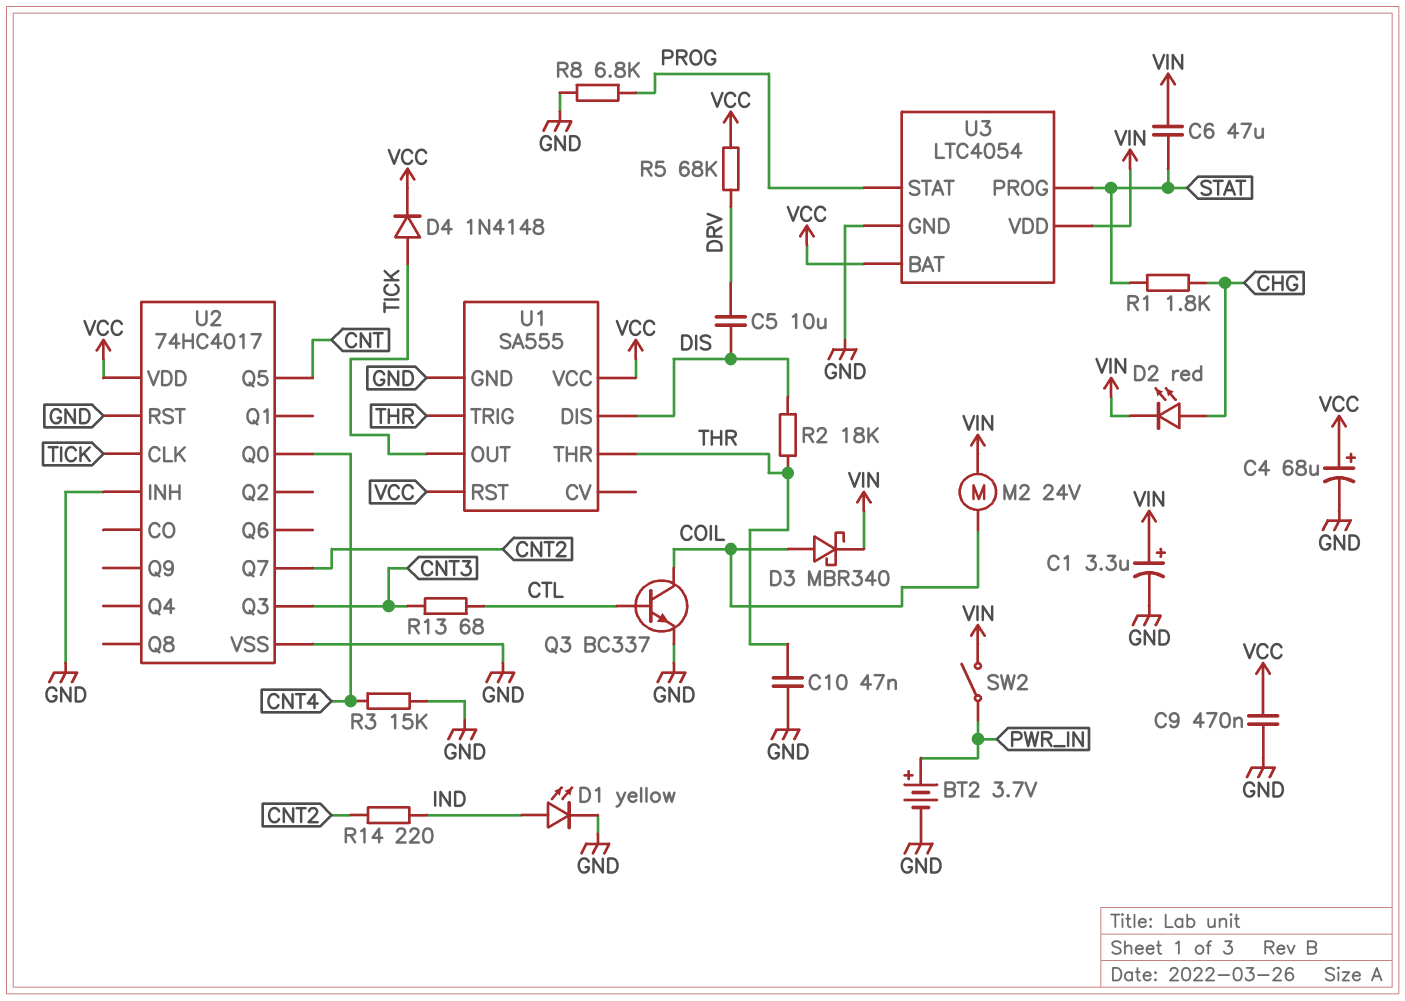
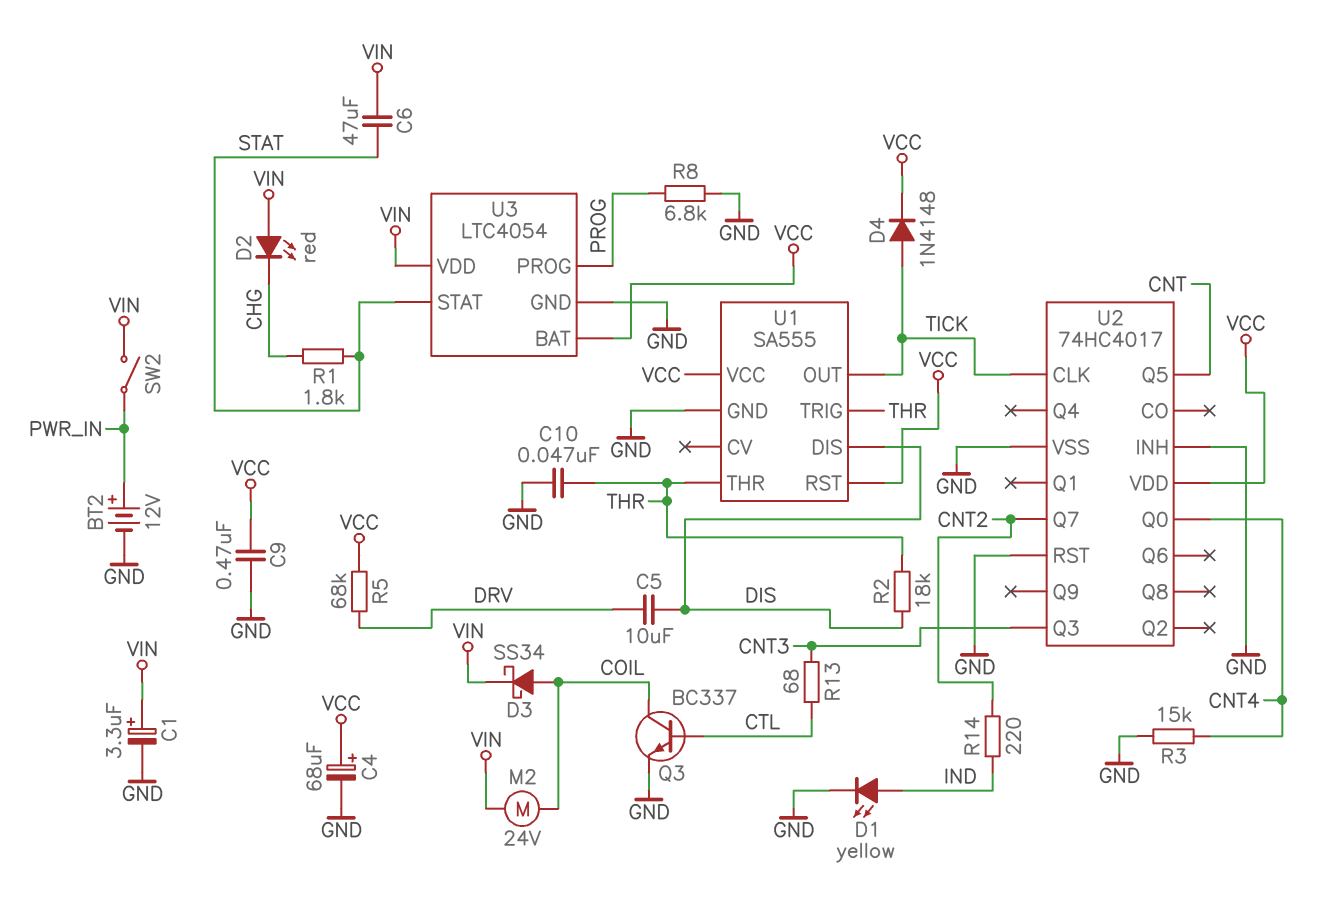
BT2: 3.7V (plus PWR_IN, minus GND) -> 12V (plus PWR_IN, minus GND)
D2: LED red (A CHG, K VIN) -> LED red (A VIN, K CHG)
D3: schottky MBR340 (A COIL, K VIN) -> schottky SS34 (A COIL, K VIN)
U3 pin PROG: STAT -> PROG
U3 pin STAT: PROG -> STAT

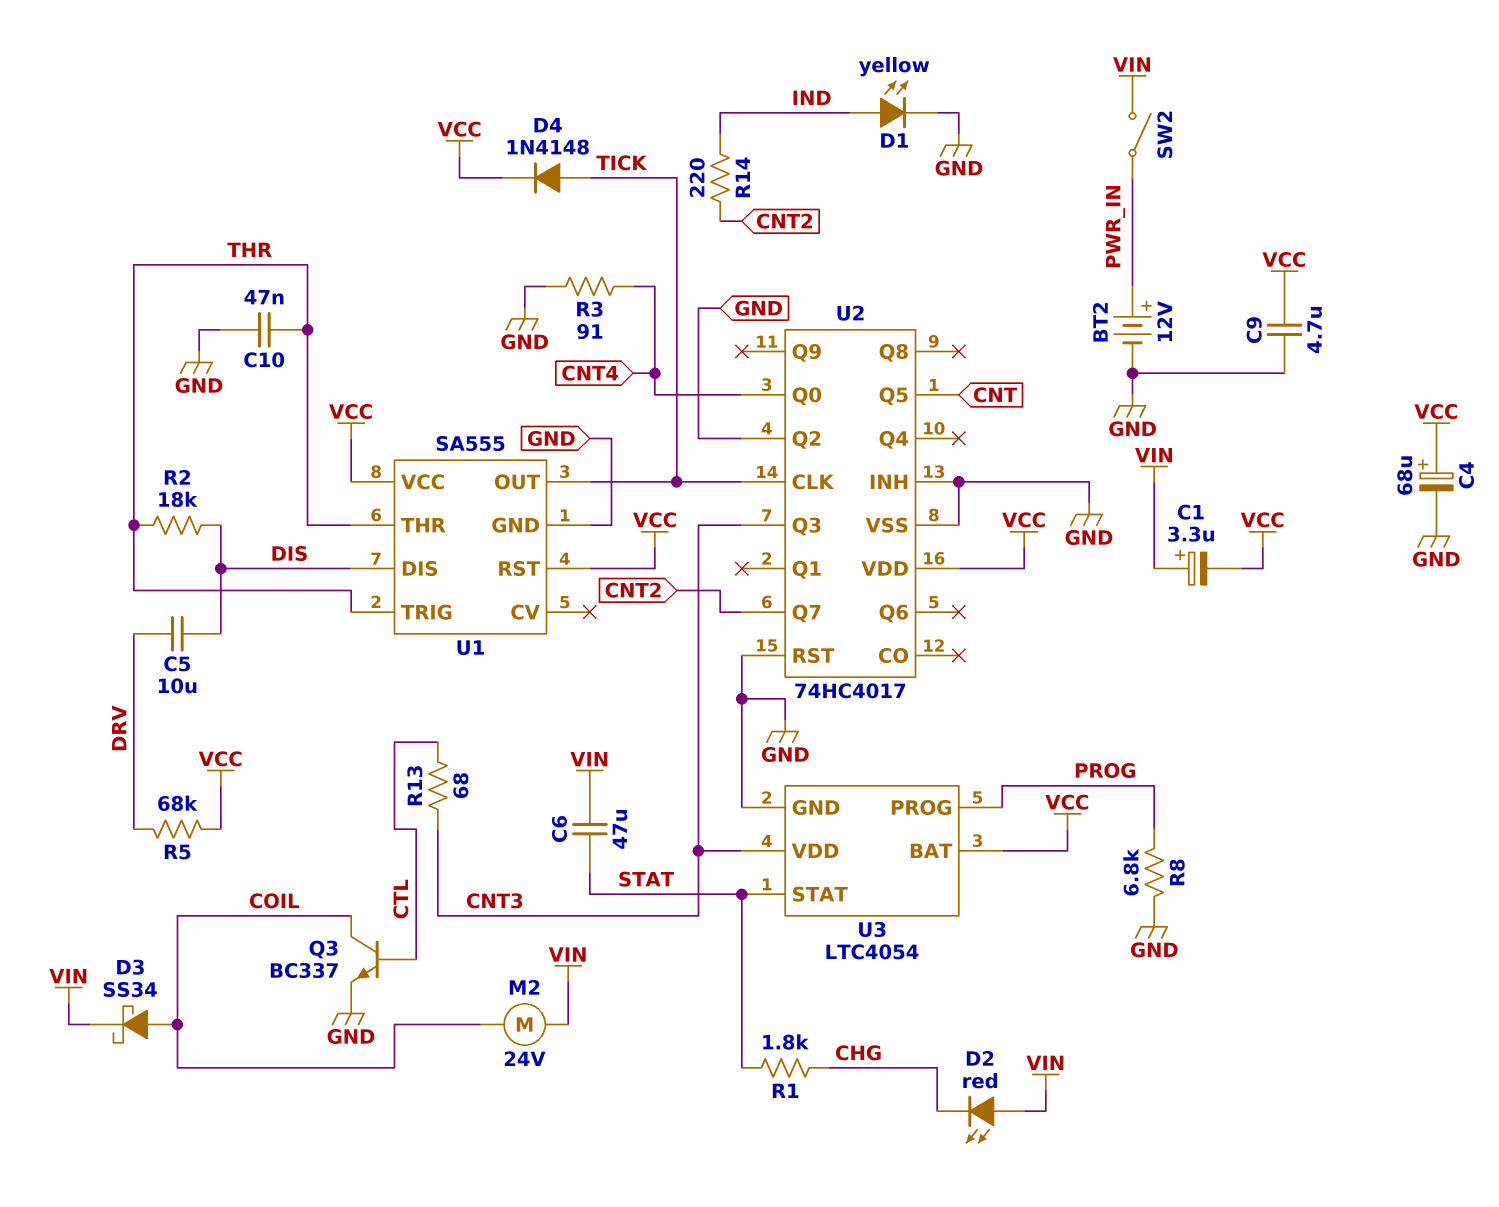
C1: 3.3uF (plus VIN, minus GND) -> 3.3uF (plus VIN, minus VCC)
C9: 470nF (GND, VCC) -> 4.7uF (GND, VCC)
R3: 15k (CNT4, GND) -> 91 (CNT4, GND)
U2 pin Q2: none -> GND
U3 pin VDD: VIN -> CNT3

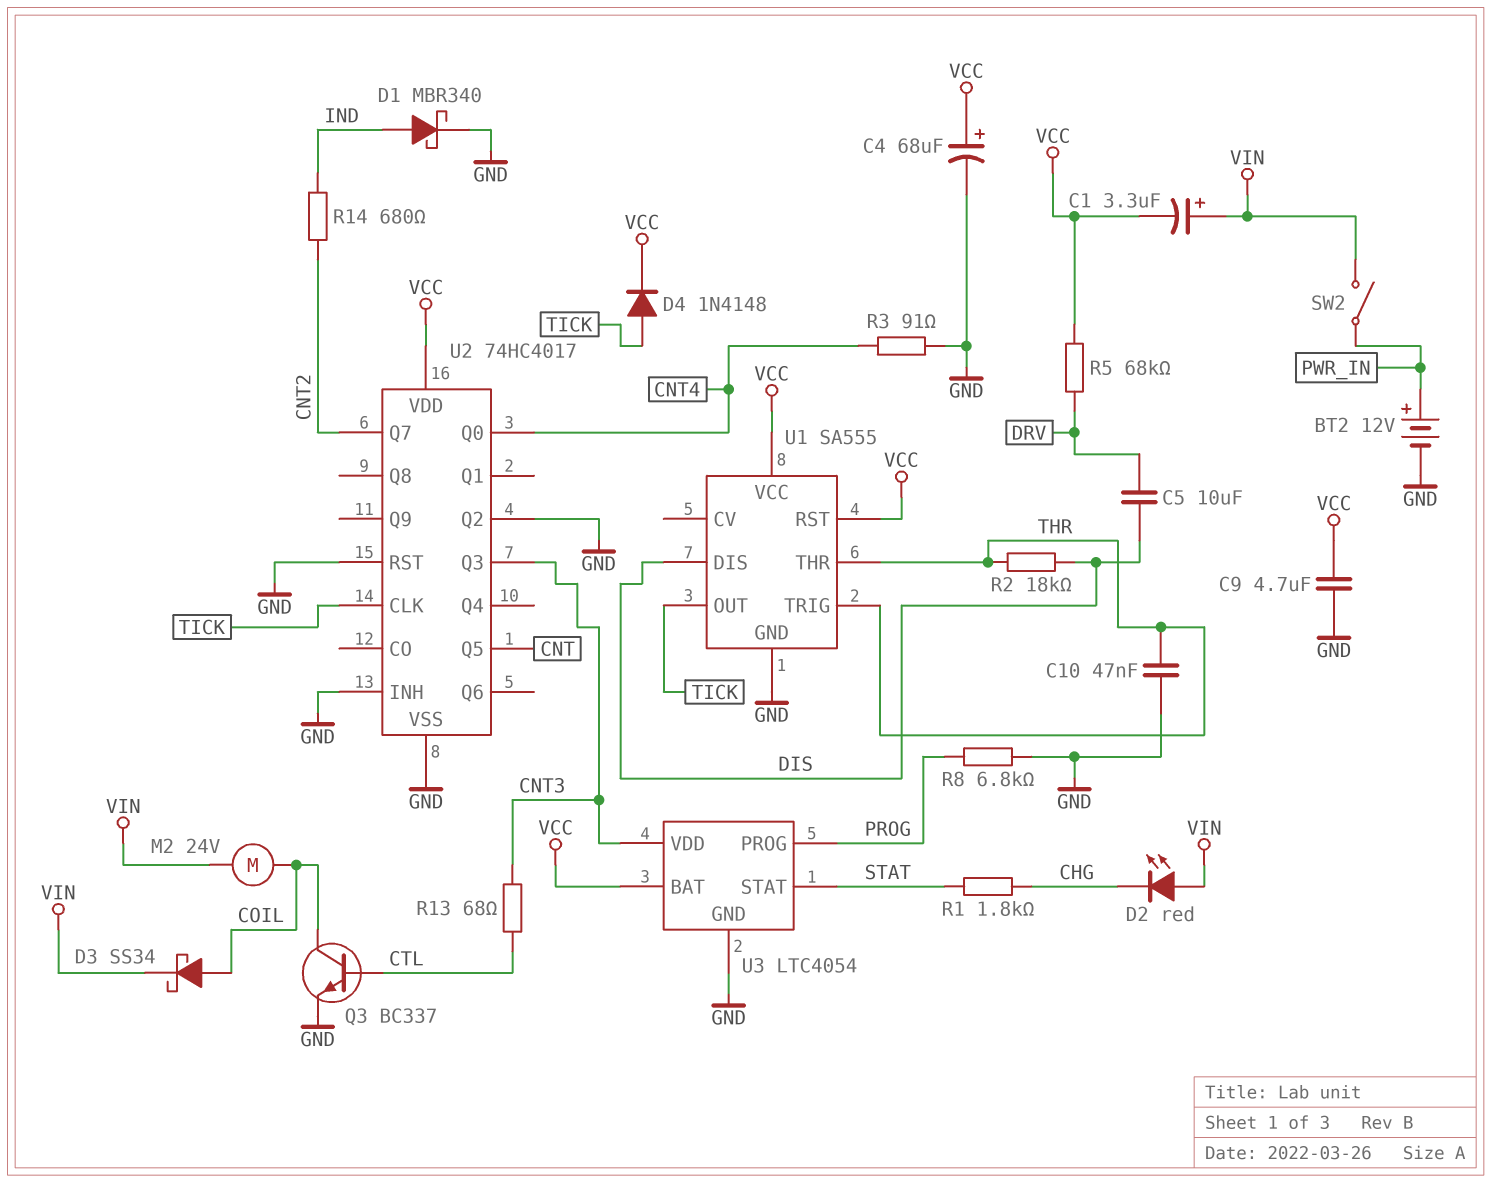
C6: 47uF (STAT, VIN) -> none
D1: LED yellow (A IND, K GND) -> schottky MBR340 (A IND, K GND)
R14: 220 (CNT2, IND) -> 680 (CNT2, IND)

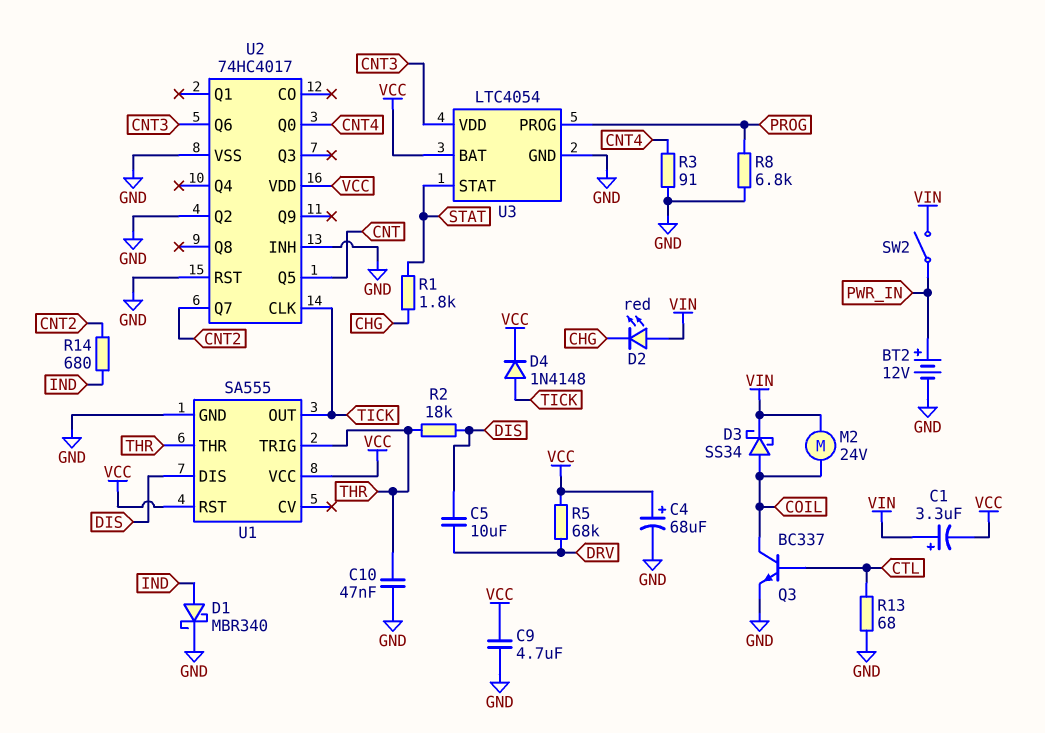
R13: 68 (CNT3, CTL) -> 68 (CTL, GND)
U2 pin Q3: CNT3 -> none
U2 pin Q6: none -> CNT3

